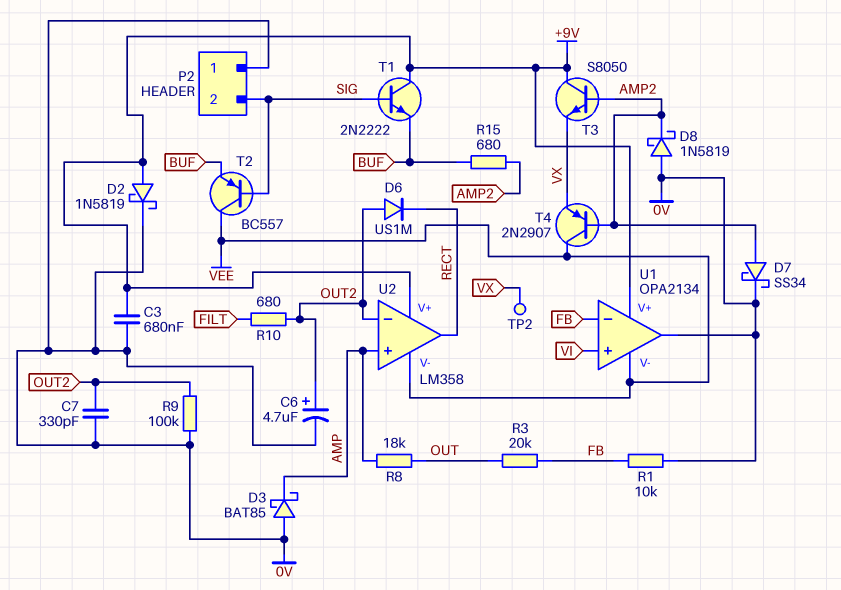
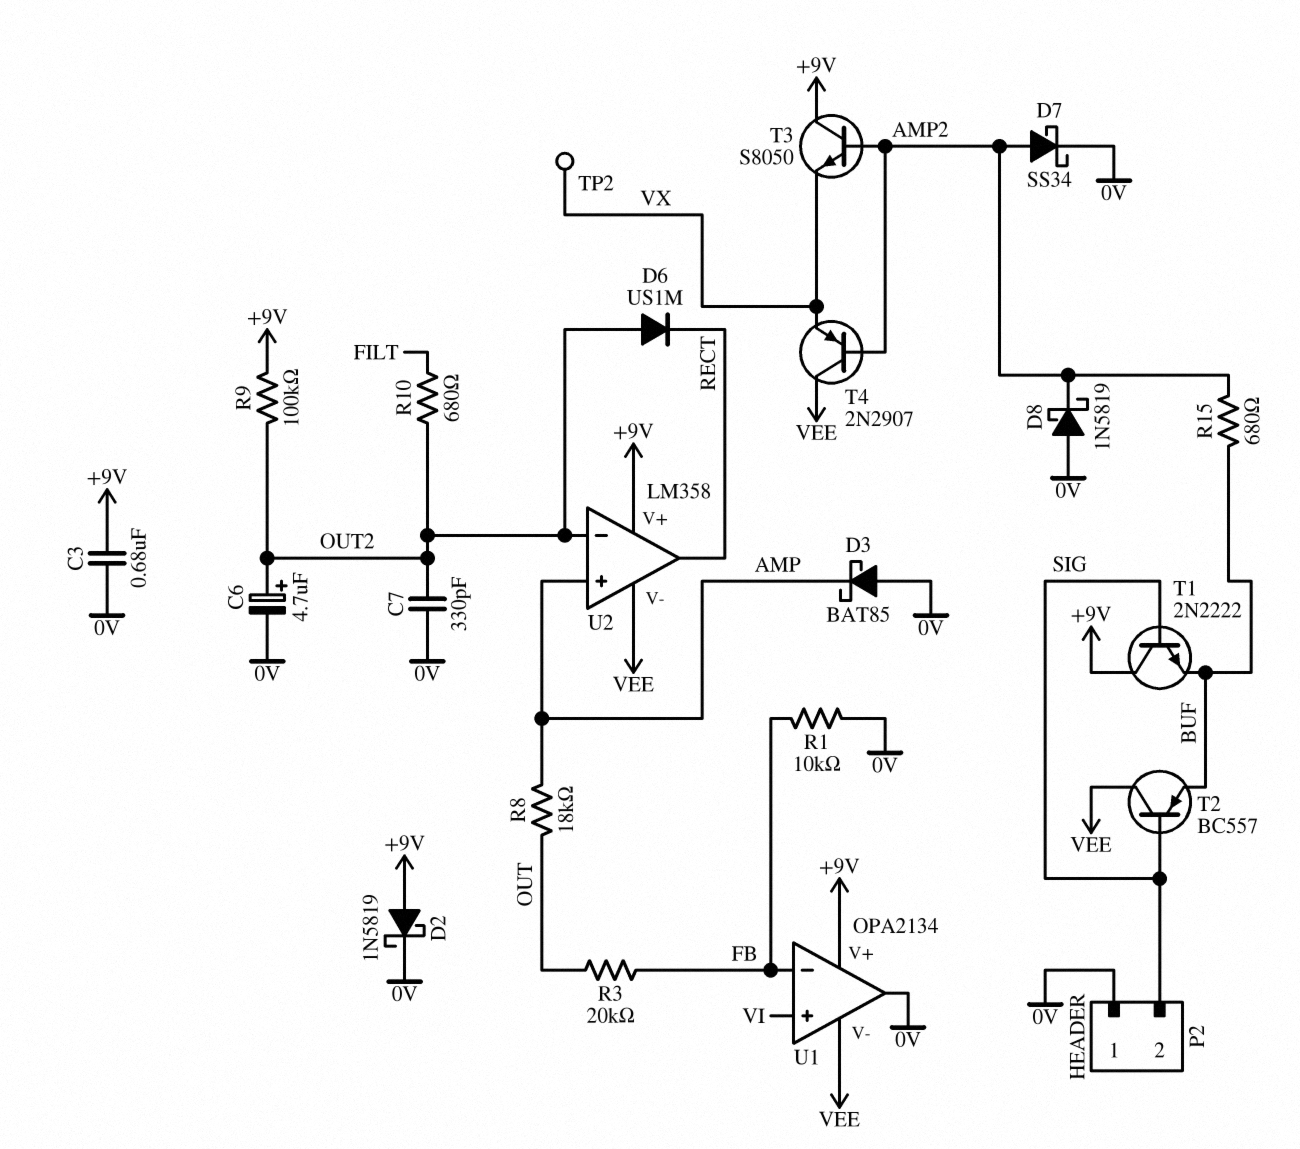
R9: 100k (0V, OUT2) -> 100k (+9V, OUT2)

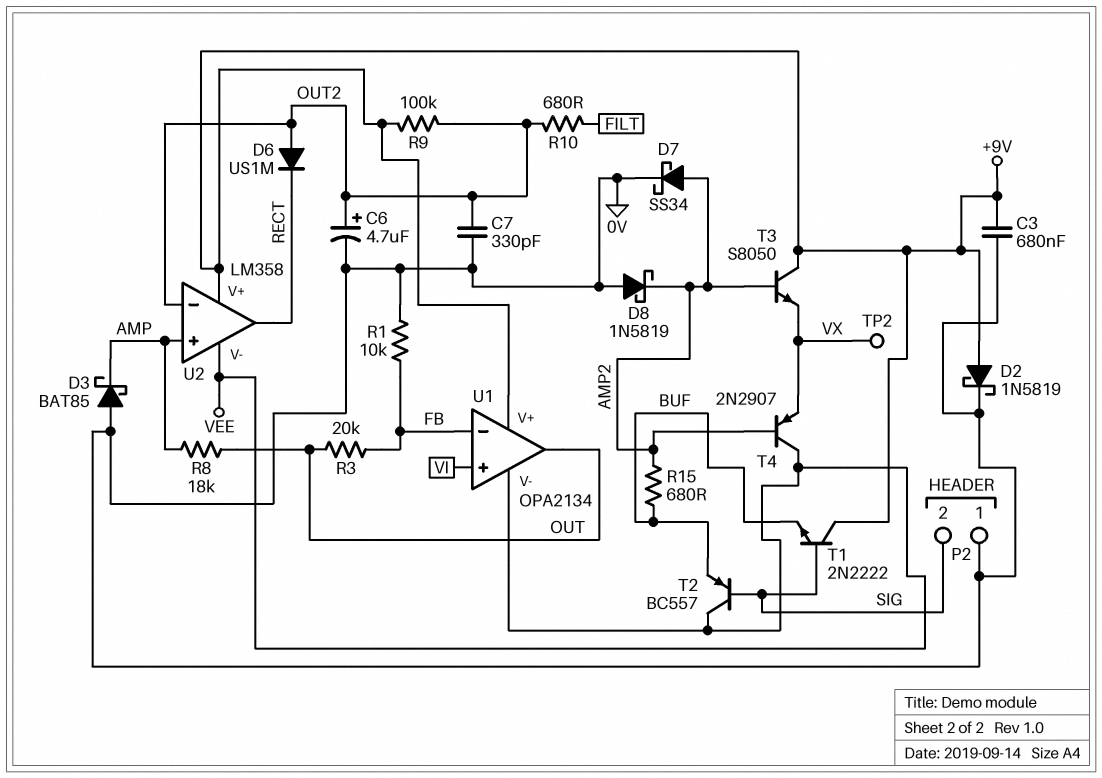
U1 pin out: 0V -> OUT

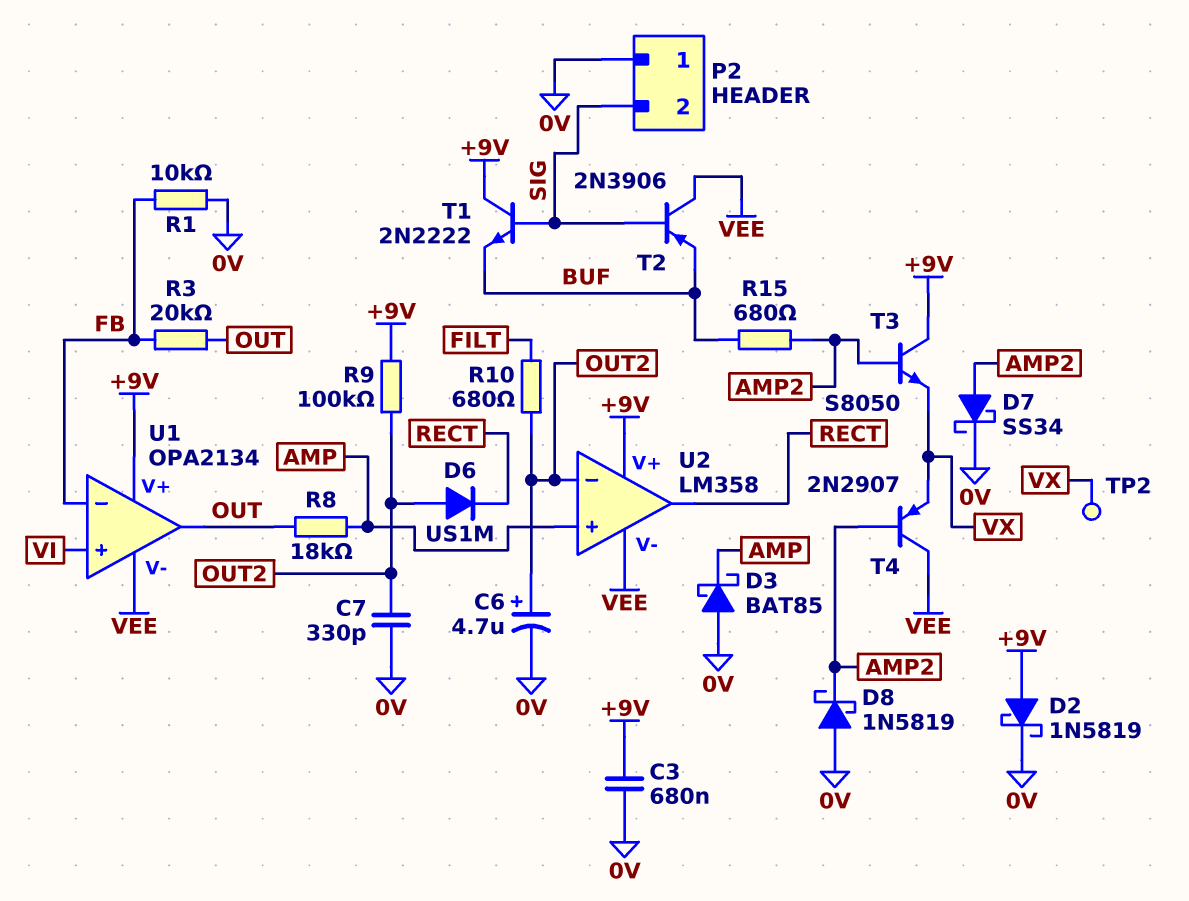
T2: PNP BC557 (B SIG, C VEE, E BUF) -> PNP 2N3906 (B SIG, C VEE, E BUF)

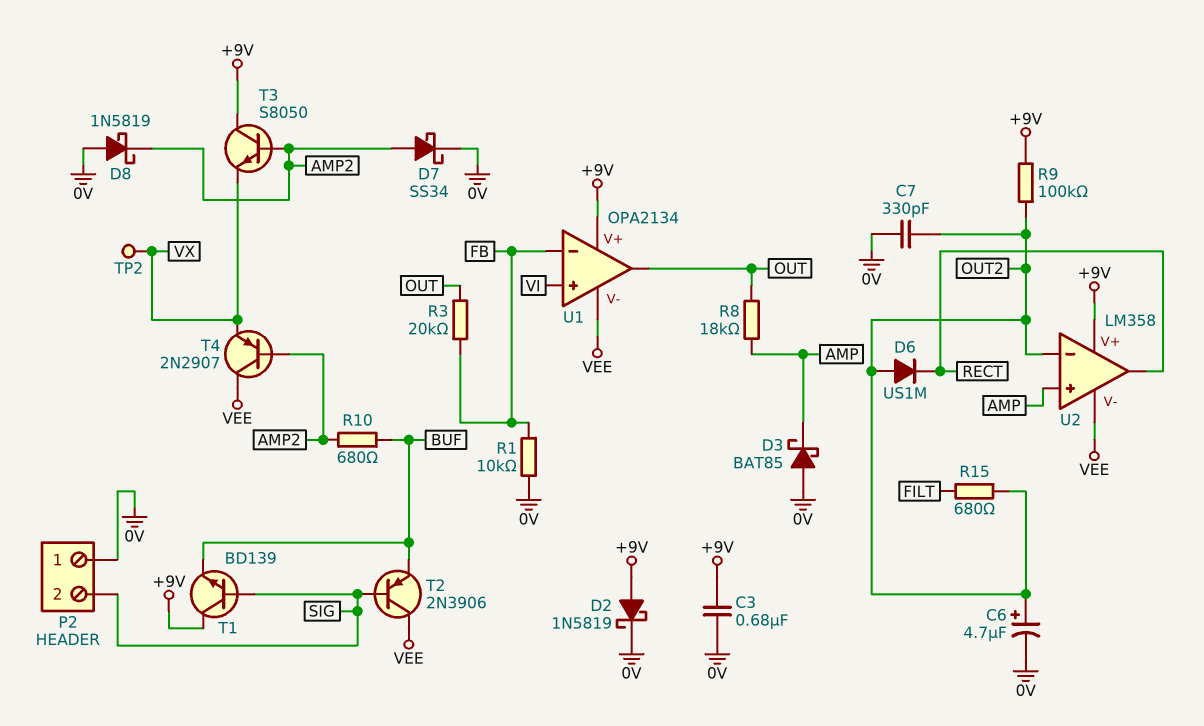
R10: 680 (FILT, OUT2) -> 680 (AMP2, BUF)
R15: 680 (AMP2, BUF) -> 680 (FILT, OUT2)
T1: NPN 2N2222 (B SIG, C +9V, E BUF) -> NPN BD139 (B SIG, C +9V, E BUF)

